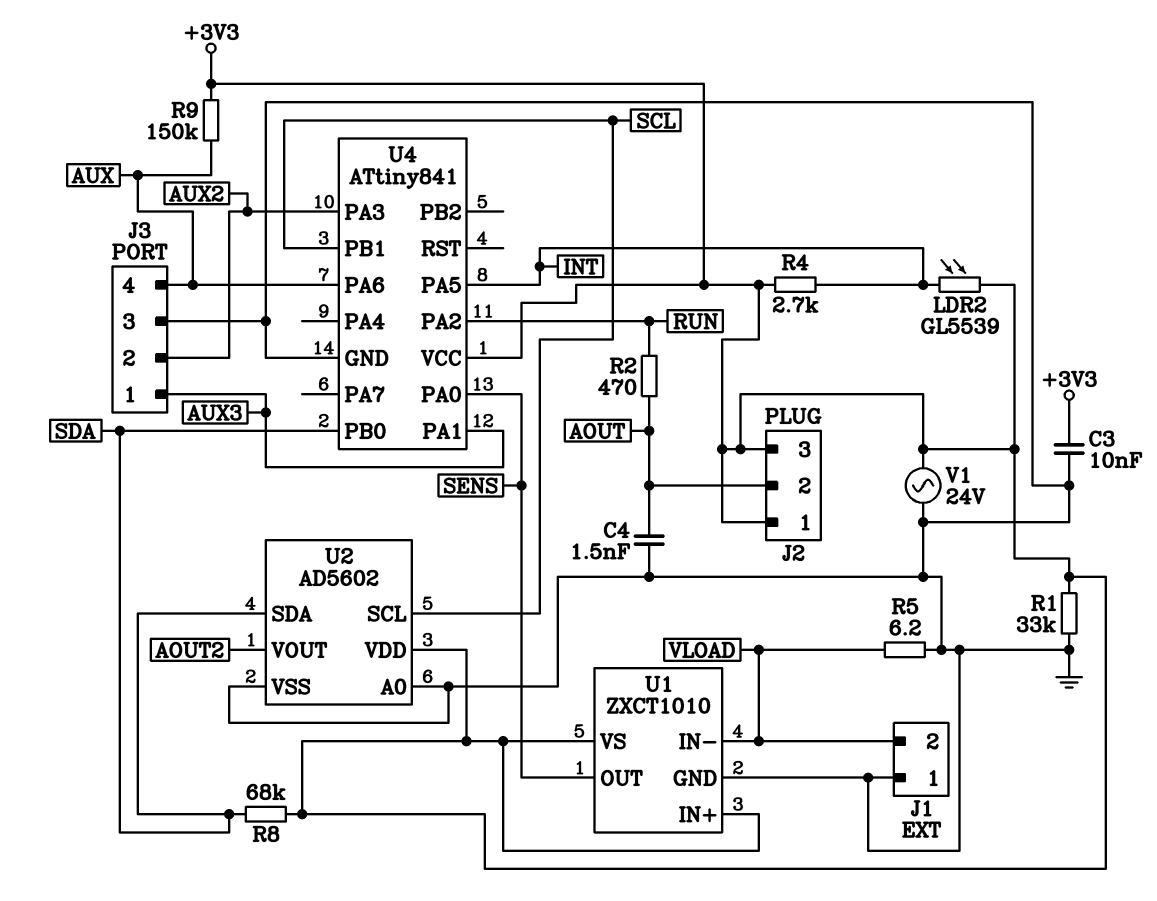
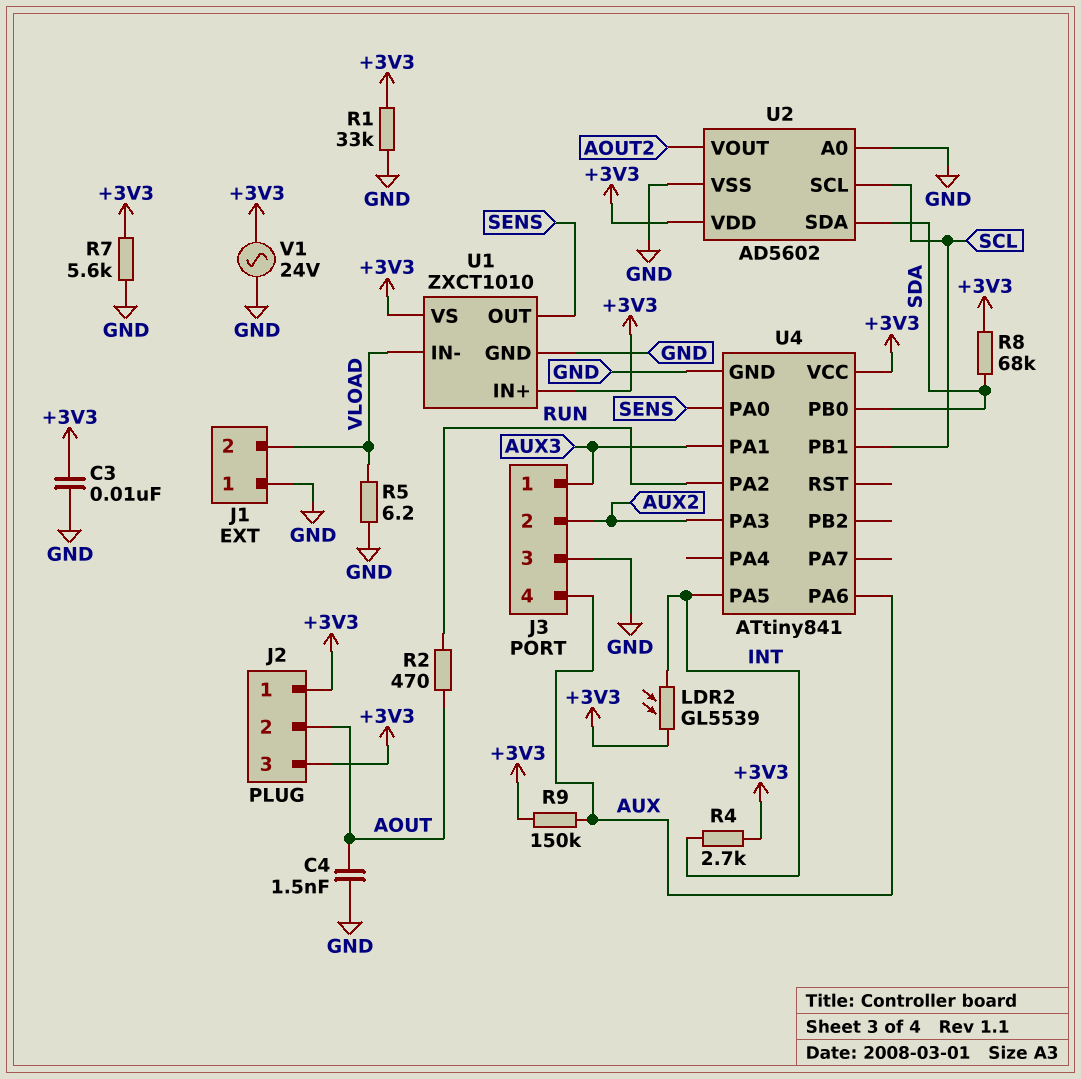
R7: none -> 5.6k (+3V3, GND)

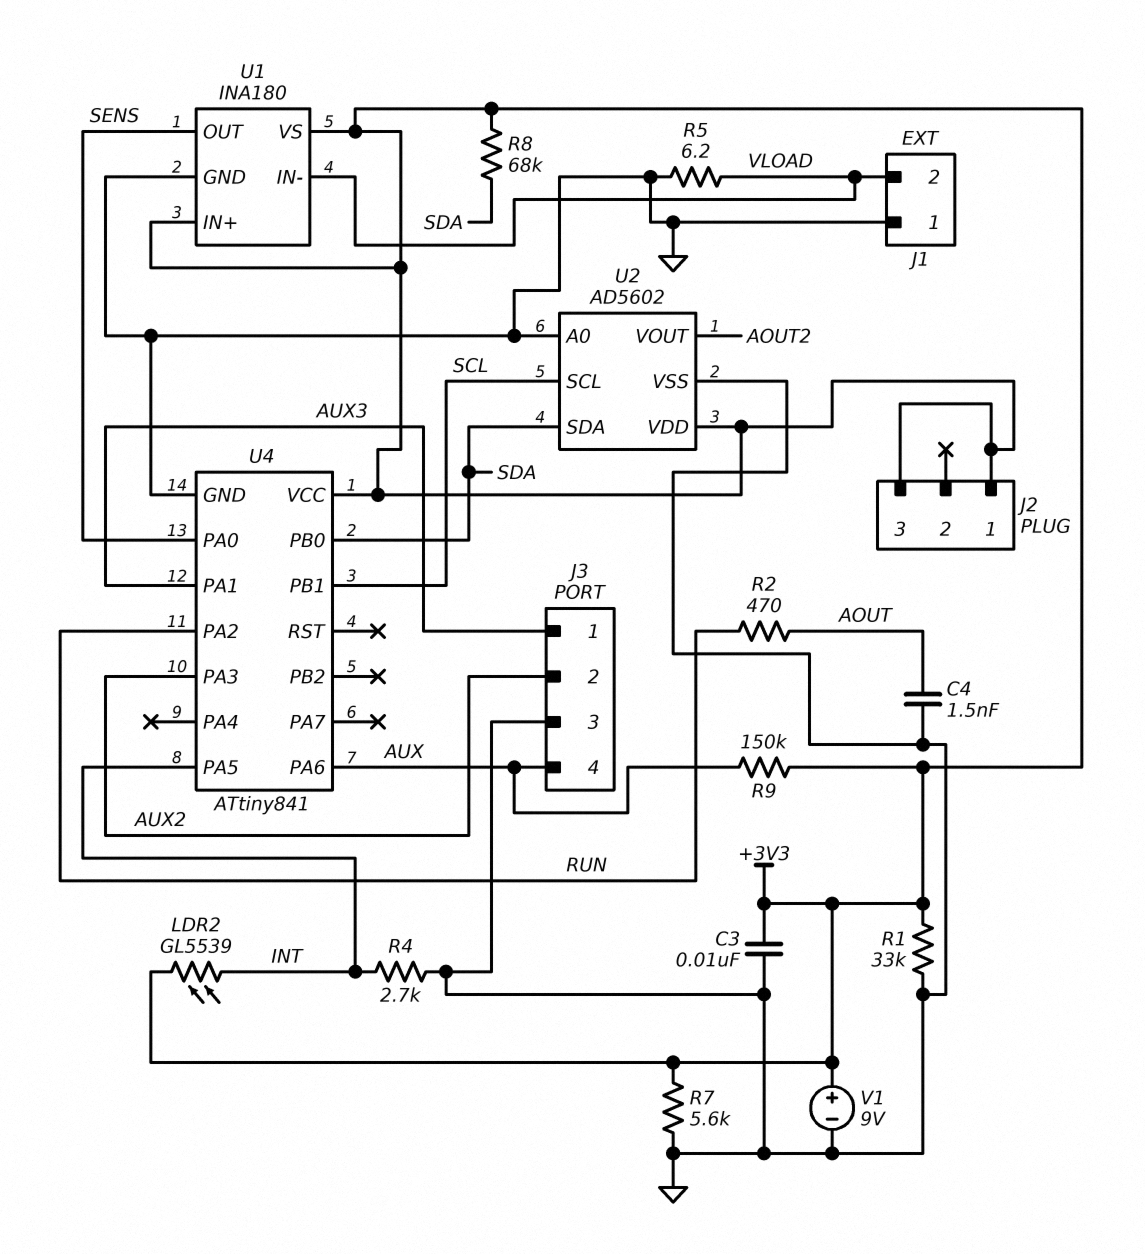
J2 pin 2: AOUT -> none
R4: 2.7k (+3V3, INT) -> 2.7k (GND, INT)
U1: ZXCT1010 -> INA180
V1: AC 24V (+3V3, GND) -> 9V (plus +3V3, minus GND)

